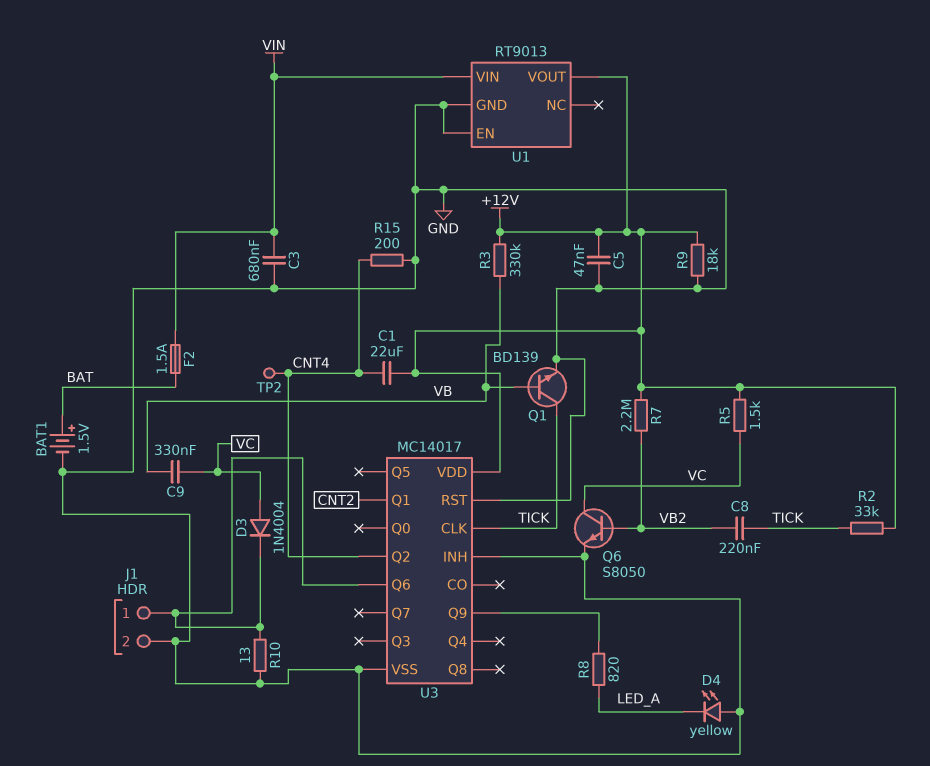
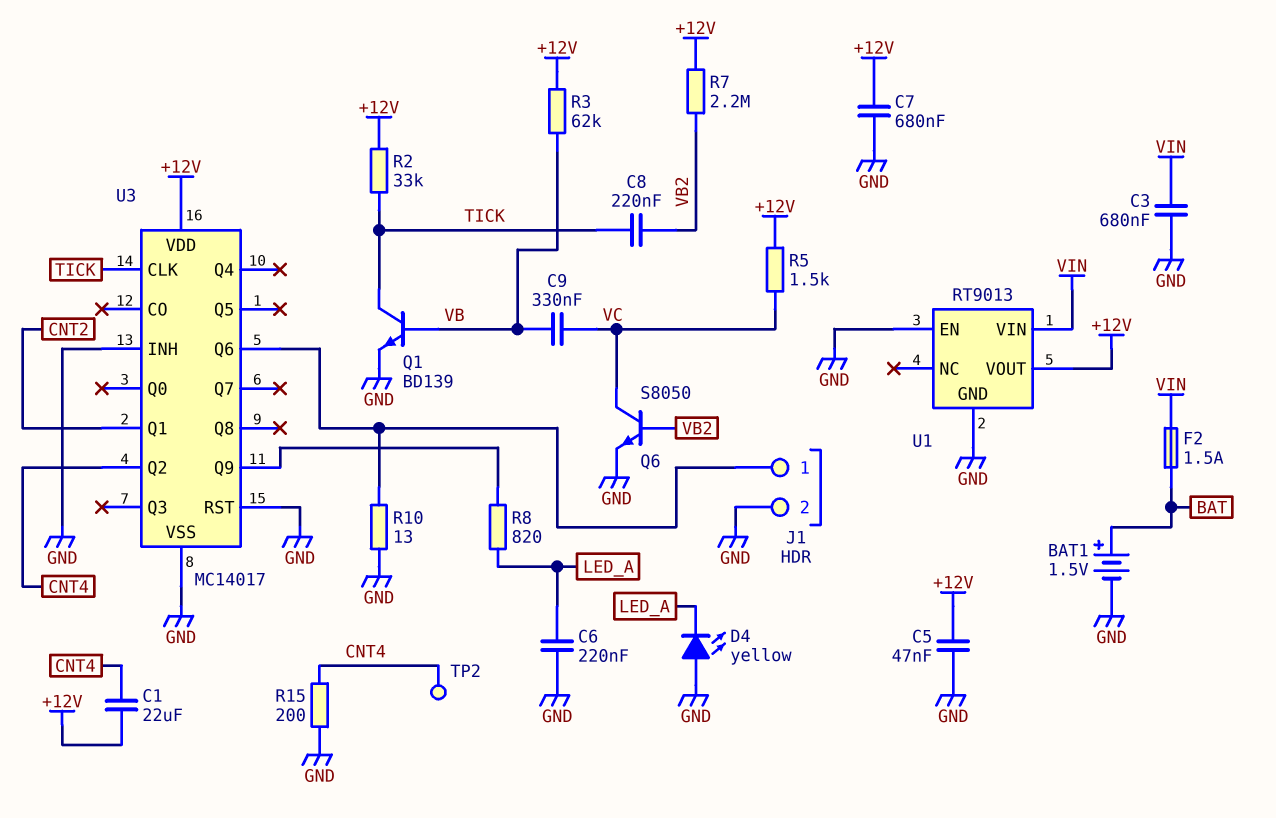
C6: none -> 220nF (GND, LED_A)
C7: none -> 680nF (+12V, GND)
D3: diode 1N4004 (A VC, K J1/1) -> none
R3: 330k (+12V, VB) -> 62k (+12V, VB)
R9: 18k (+12V, GND) -> none

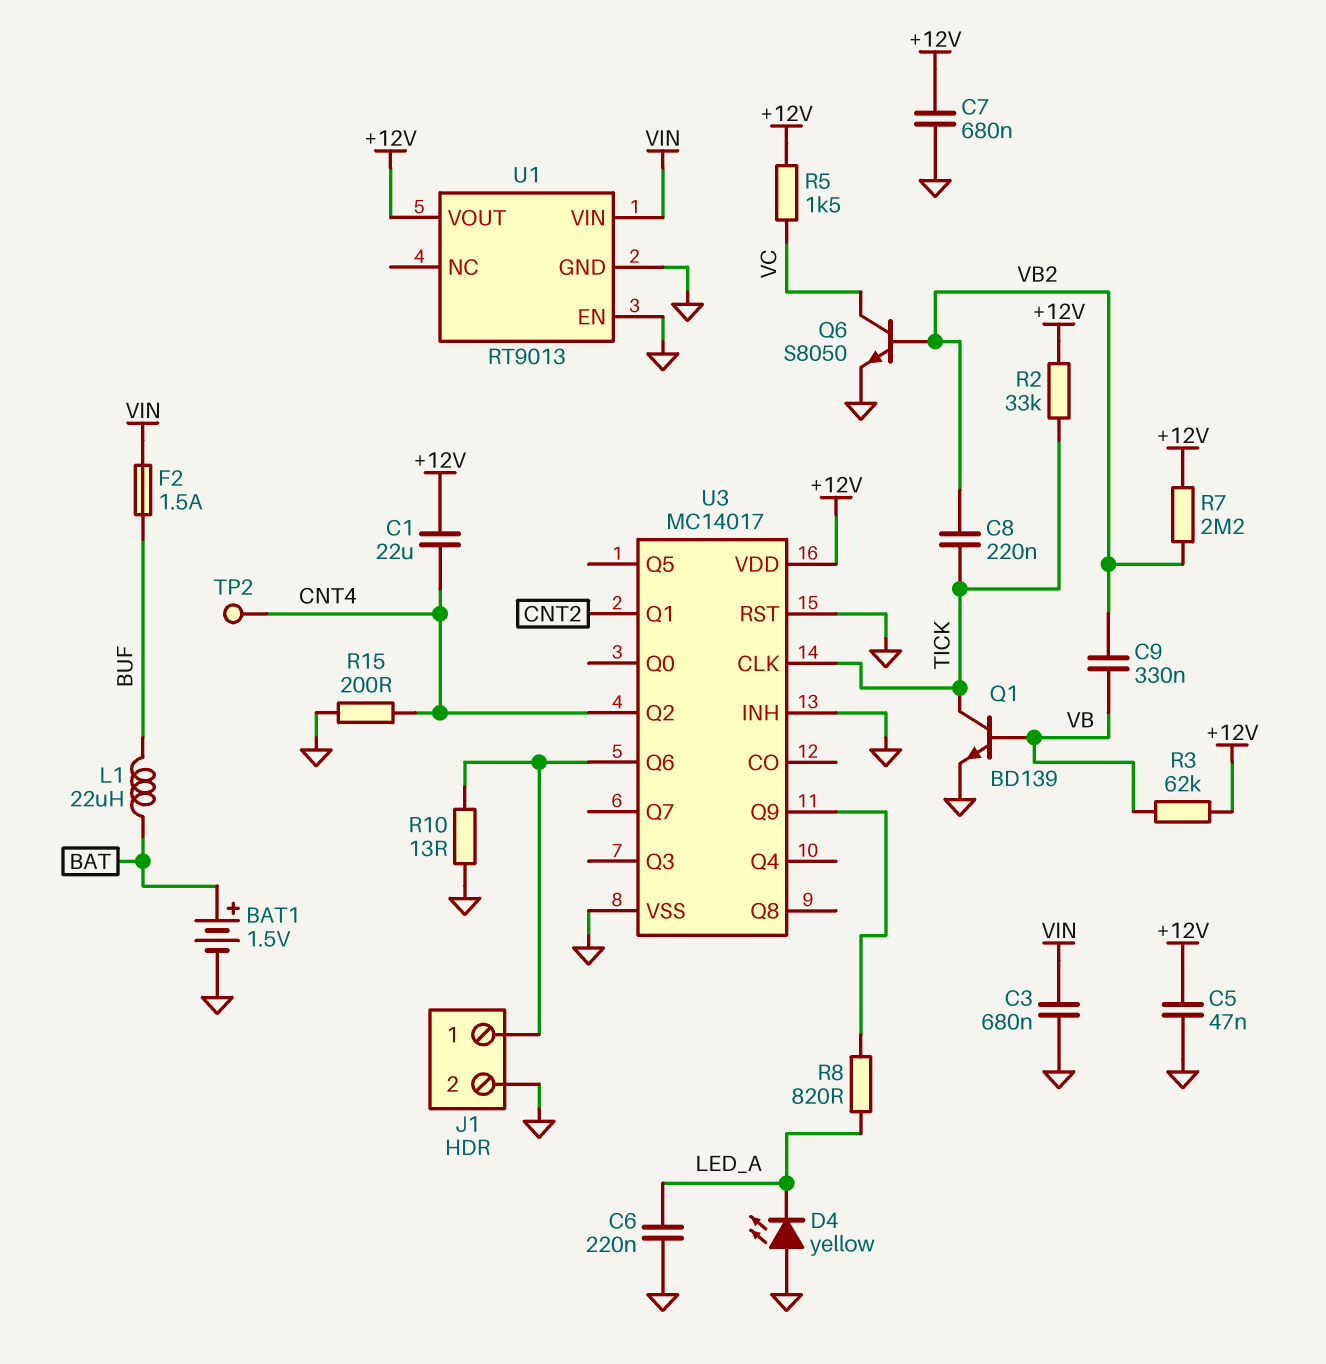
C9: 330nF (VB, VC) -> 330nF (VB, VB2)
F2: 1.5A (BAT, VIN) -> 1.5A (BUF, VIN)
L1: none -> 22uH (BAT, BUF)

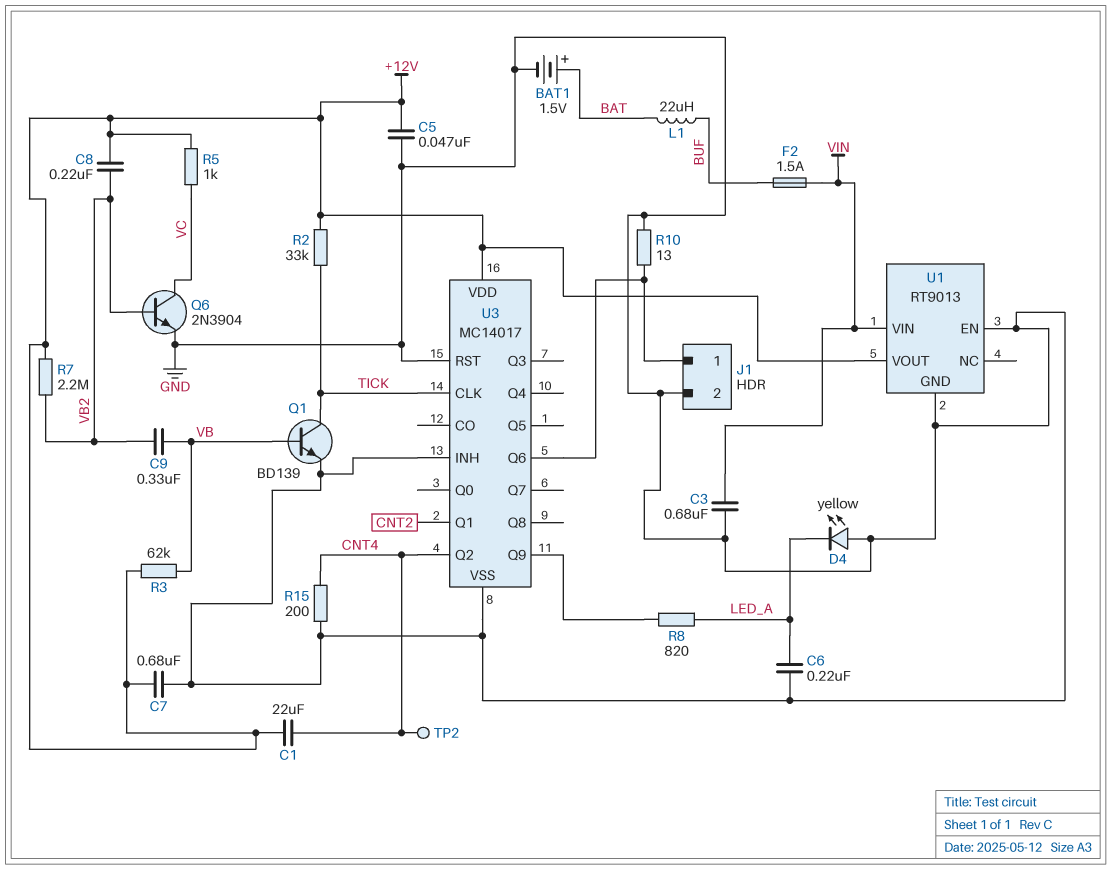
C8: 220nF (TICK, VB2) -> 220nF (+12V, VB2)
Q6: NPN S8050 (B VB2, C VC, E GND) -> NPN 2N3904 (B VB2, C VC, E GND)
R5: 1.5k (+12V, VC) -> 1k (+12V, VC)

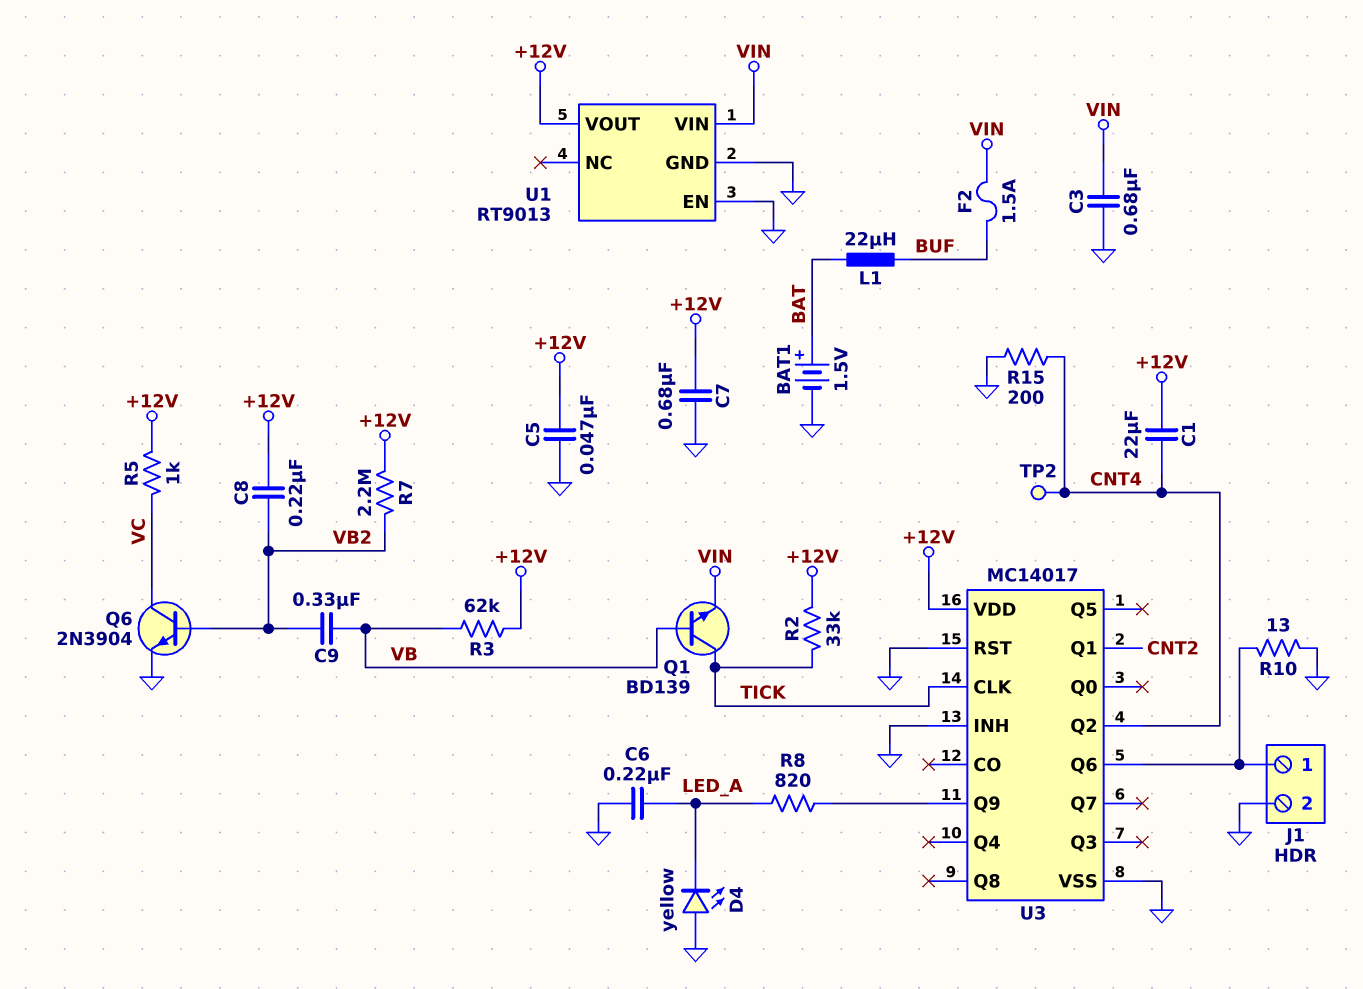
Q1: NPN BD139 (B VB, C TICK, E GND) -> NPN BD139 (B VB, C TICK, E VIN)

